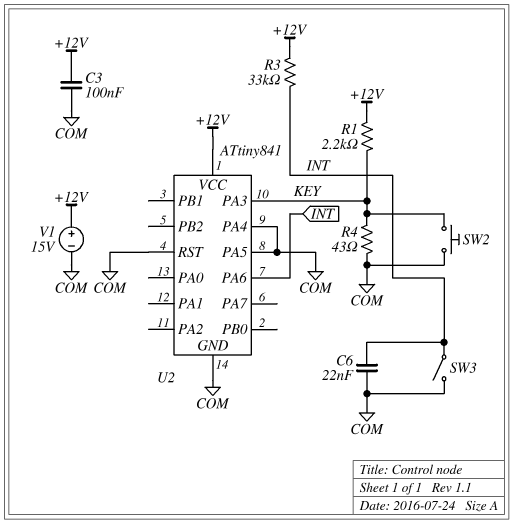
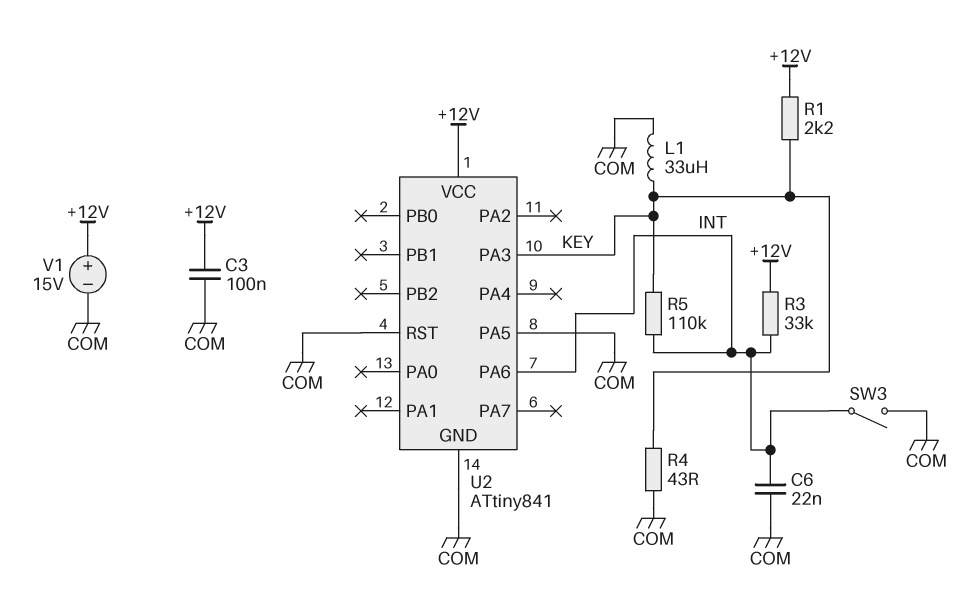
L1: none -> 33uH (COM, KEY)
R5: none -> 110k (INT, KEY)
SW2: button (COM, KEY) -> none
U2 pin PA4: COM -> none

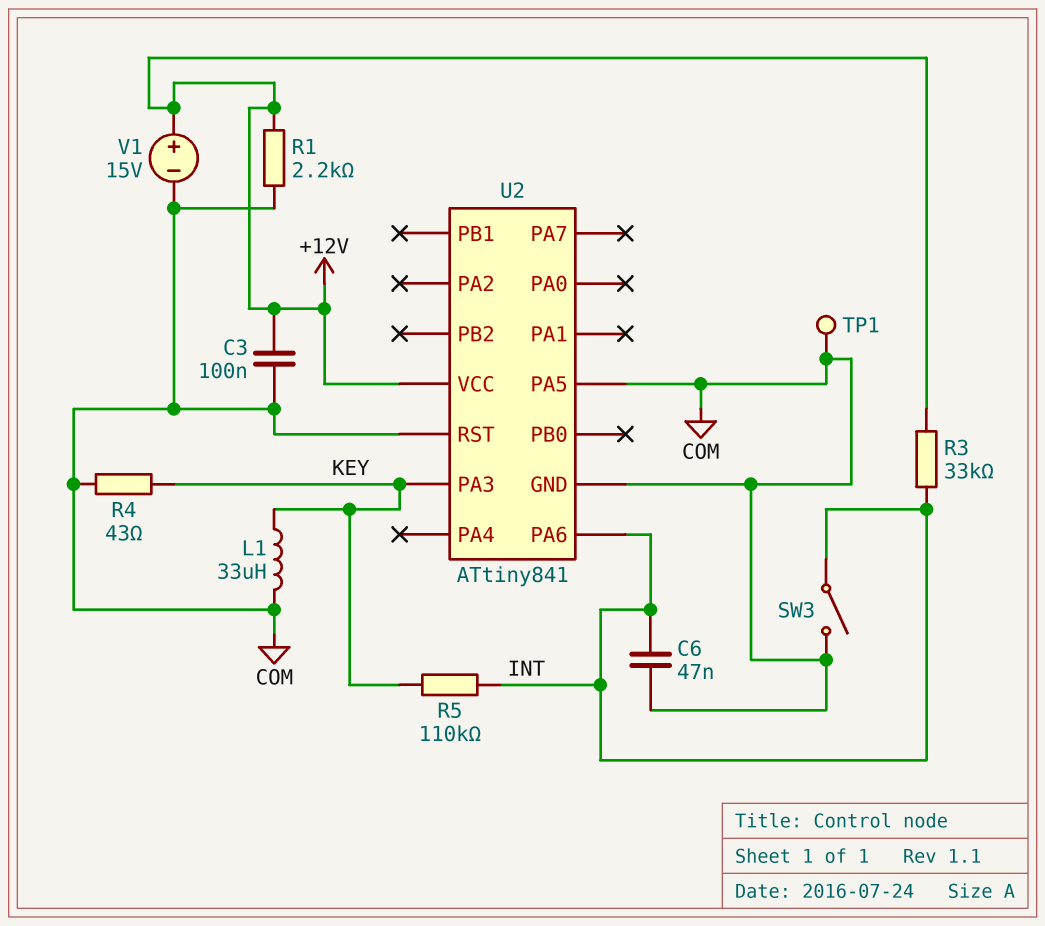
C6: 22nF (COM, INT) -> 47nF (COM, INT)
R1: 2.2k (+12V, KEY) -> 2.2k (+12V, COM)
TP1: none -> test point (COM)

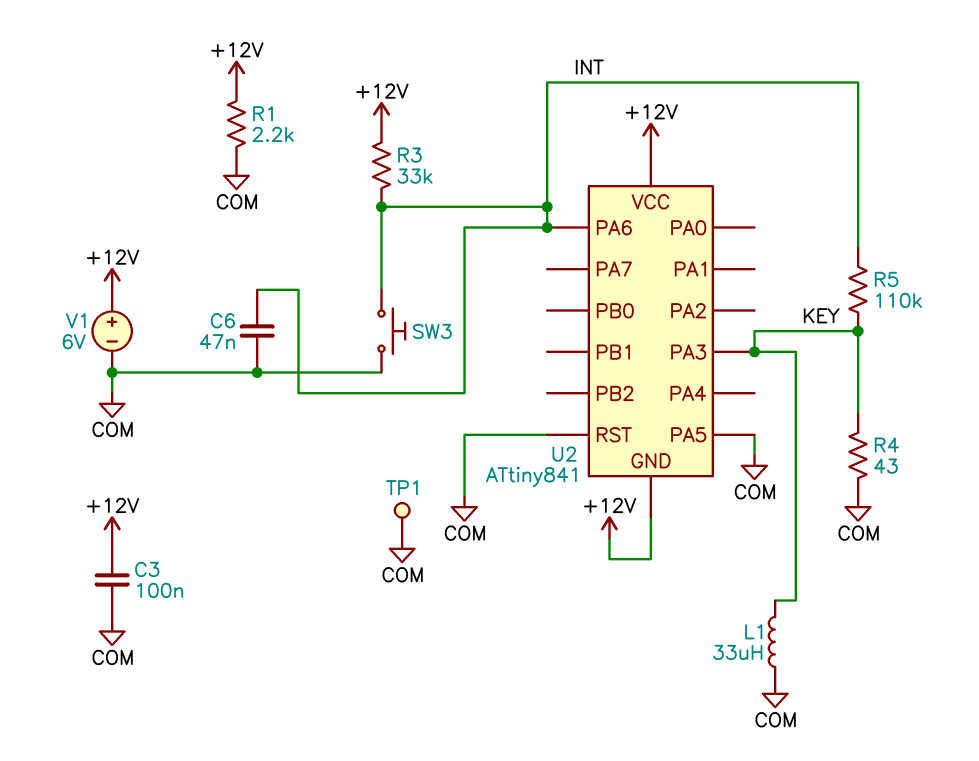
SW3: switch (COM, INT) -> button (COM, INT)
U2 pin GND: COM -> +12V
V1: 15V (plus +12V, minus COM) -> 6V (plus +12V, minus COM)

